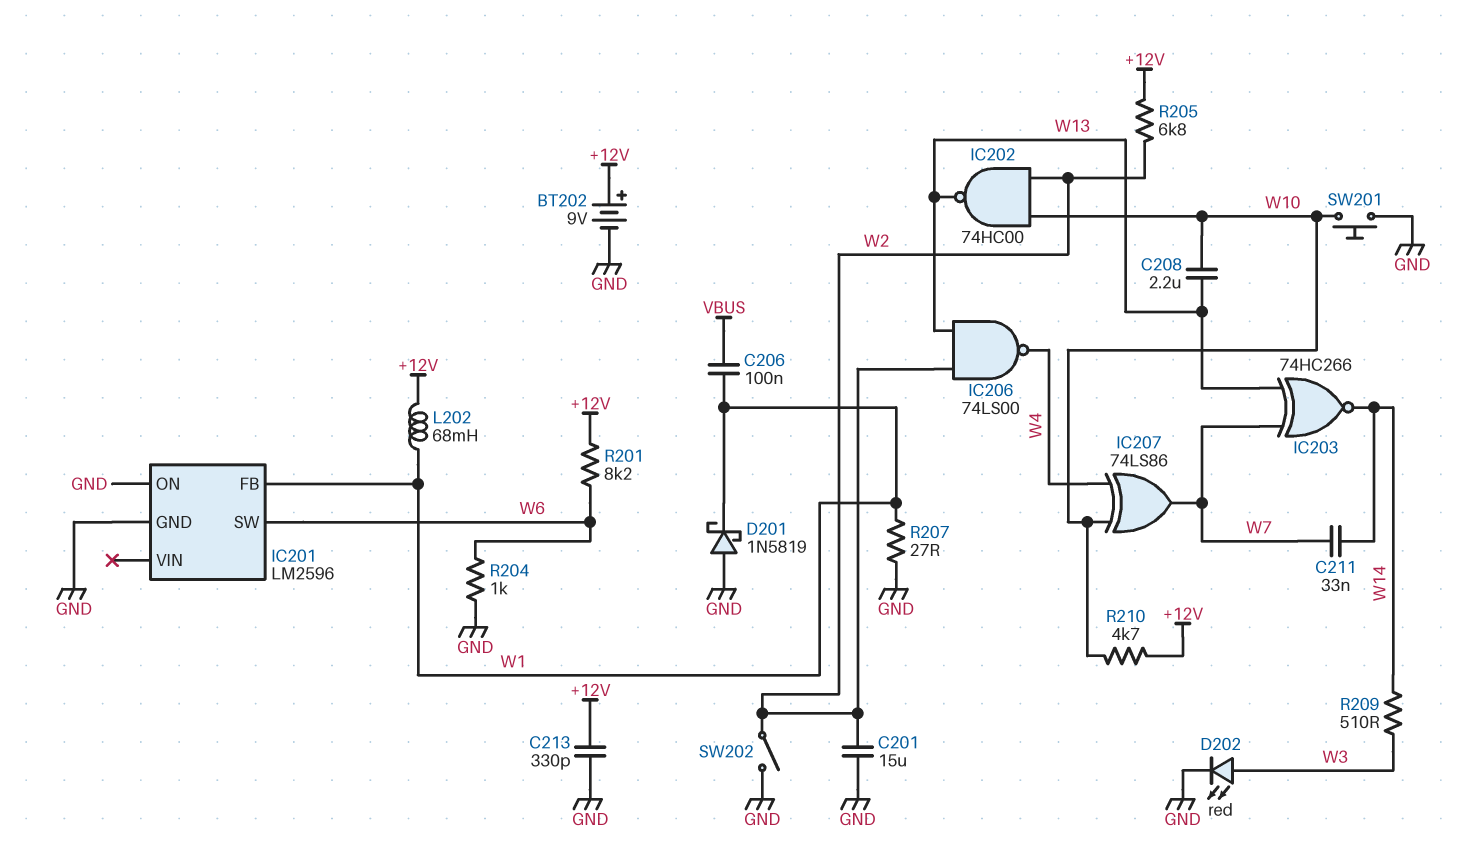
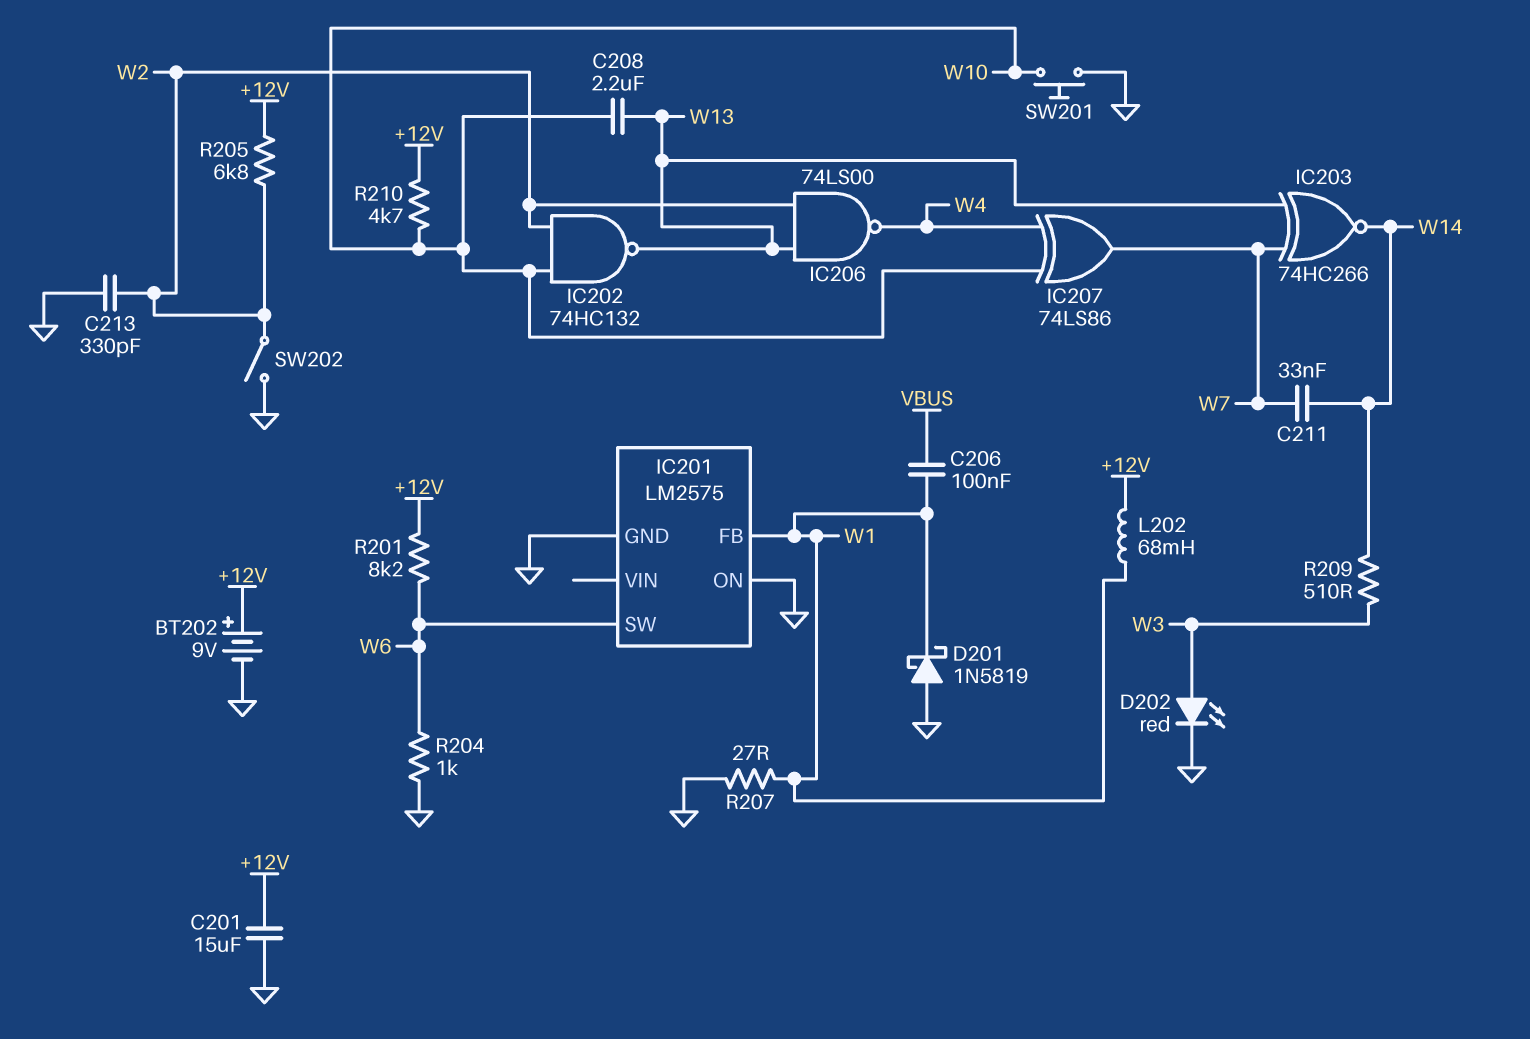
C201: 15uF (GND, W2) -> 15uF (+12V, GND)
C213: 330pF (+12V, GND) -> 330pF (GND, W2)
IC201: LM2596 -> LM2575
IC202: NAND 74HC00 (in W2, in W10, out W13) -> NAND 74HC132 (in W2, in W10, out W13)

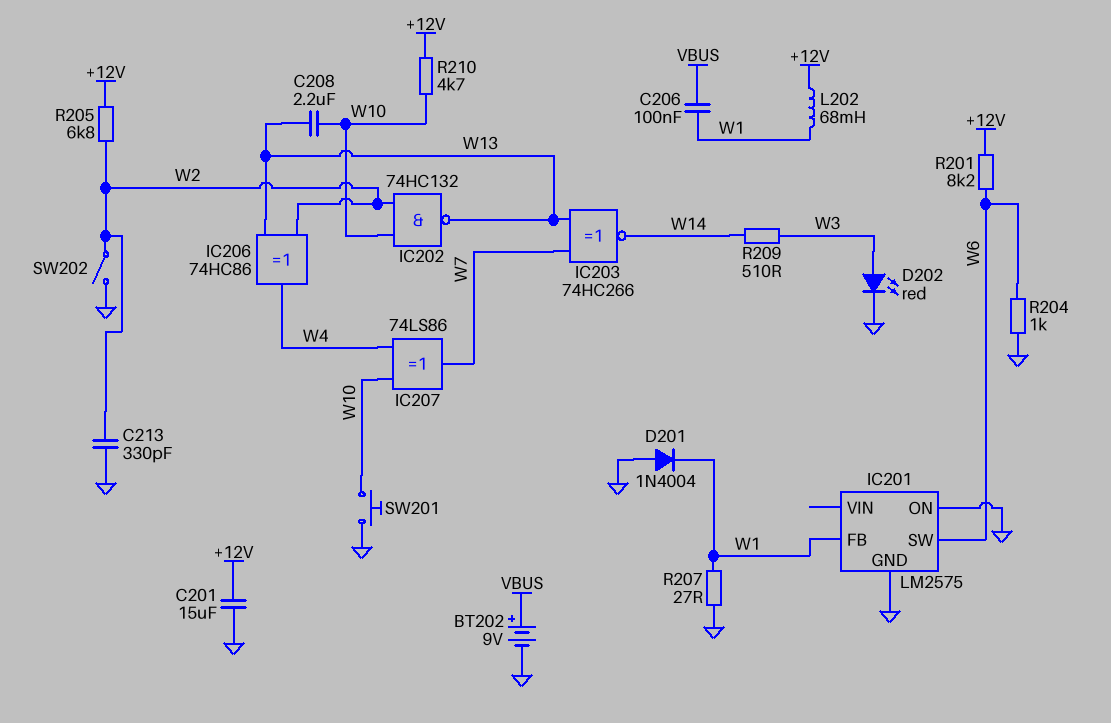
BT202: 9V (plus +12V, minus GND) -> 9V (plus VBUS, minus GND)
C211: 33nF (W7, W14) -> none
D201: schottky 1N5819 (A GND, K W1) -> diode 1N4004 (A GND, K W1)
IC206: NAND 74LS00 (in W2, in W13, out W4) -> XOR 74HC86 (in W2, in W13, out W4)

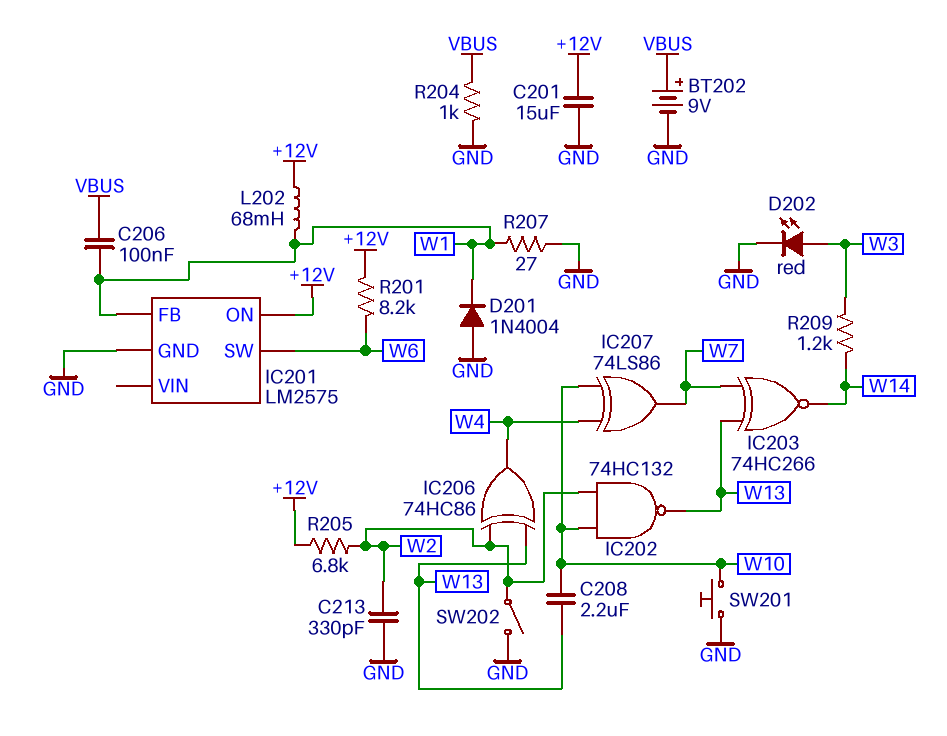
IC201 pin ON: GND -> +12V
R204: 1k (GND, W6) -> 1k (GND, VBUS)
R209: 510 (W3, W14) -> 1.2k (W3, W14)
R210: 4.7k (+12V, W10) -> none

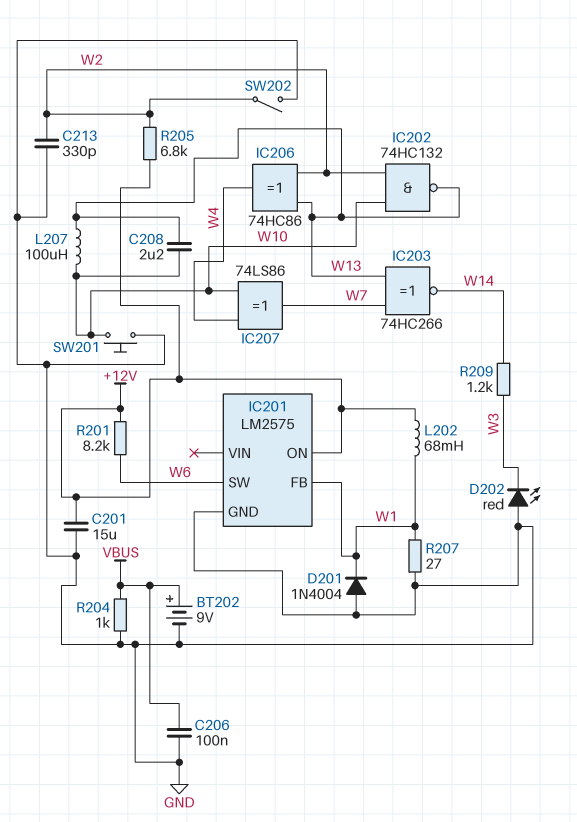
C206: 100nF (VBUS, W1) -> 100nF (GND, VBUS)
D202: LED red (A W3, K GND) -> LED red (A GND, K W3)
L207: none -> 100uH (W10, W13)

